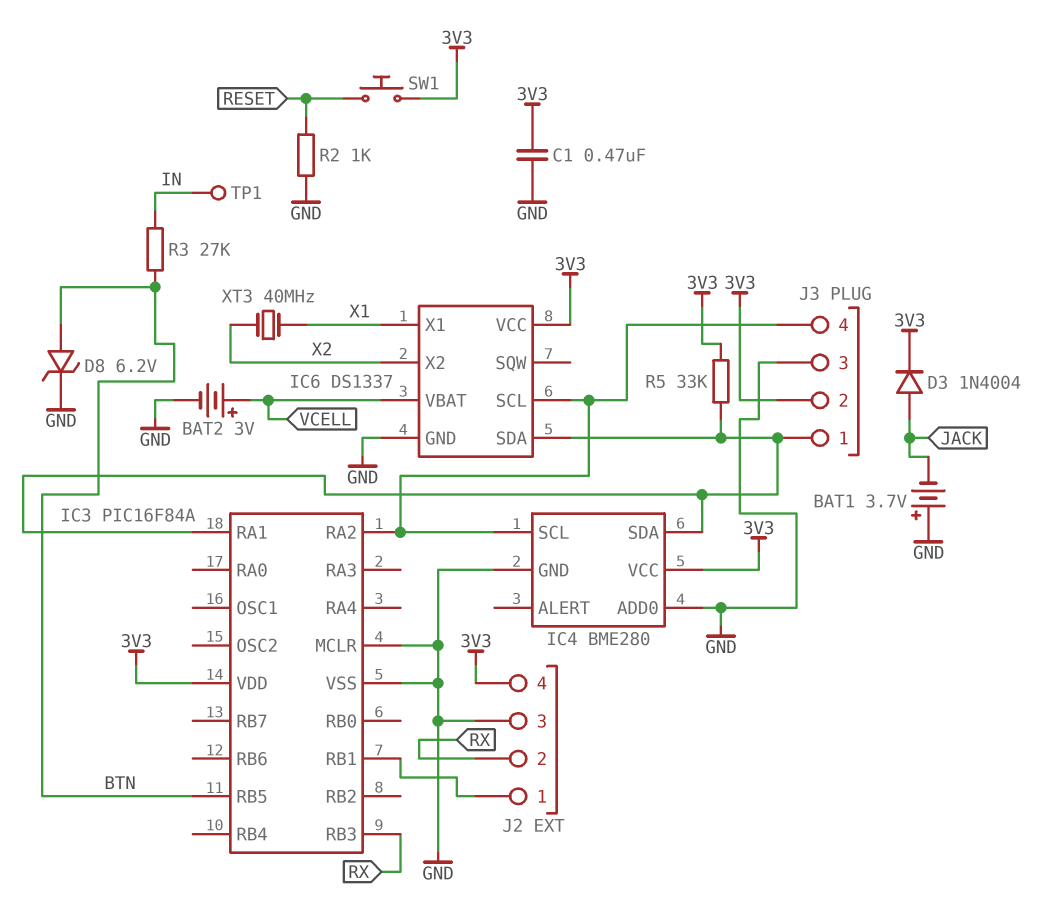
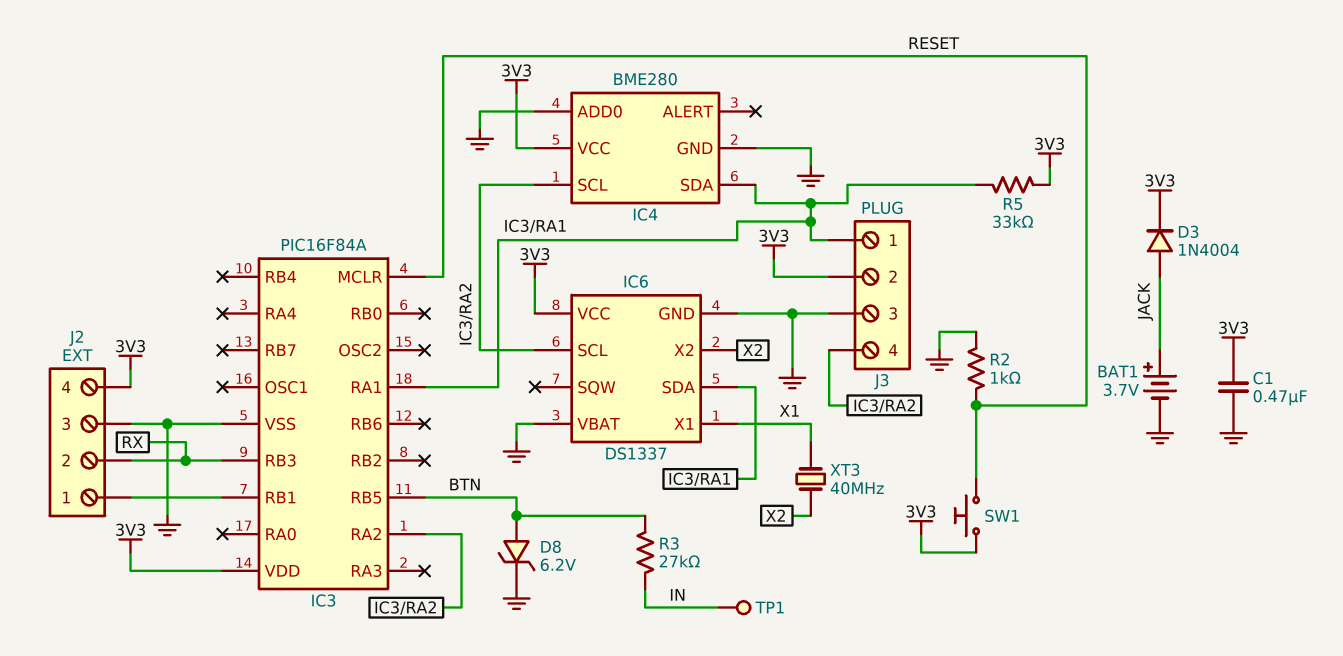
BAT1: 3.7V (plus GND, minus JACK) -> 3.7V (plus JACK, minus GND)
BAT2: 3V (plus VCELL, minus GND) -> none
IC3 pin MCLR: GND -> RESET
IC6 pin VBAT: VCELL -> GND

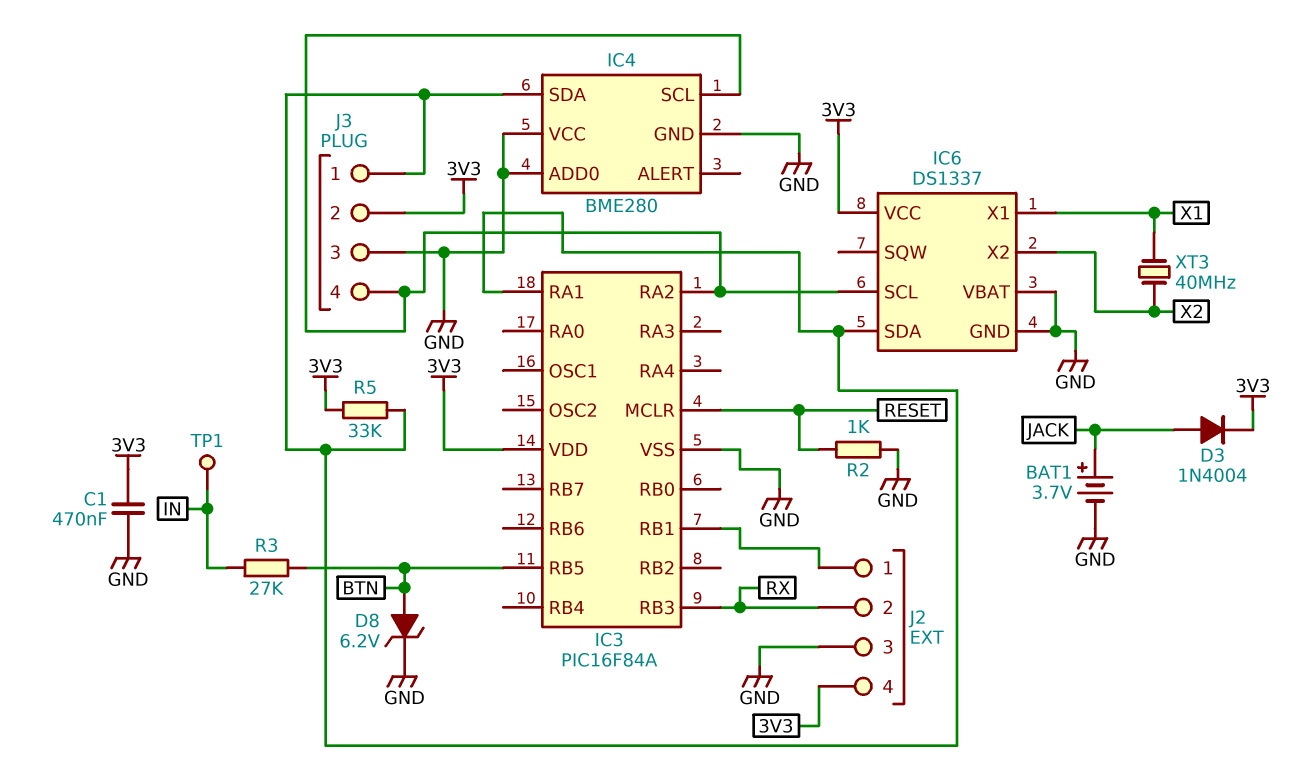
IC4 pin VCC: 3V3 -> GND
SW1: button (3V3, RESET) -> none

